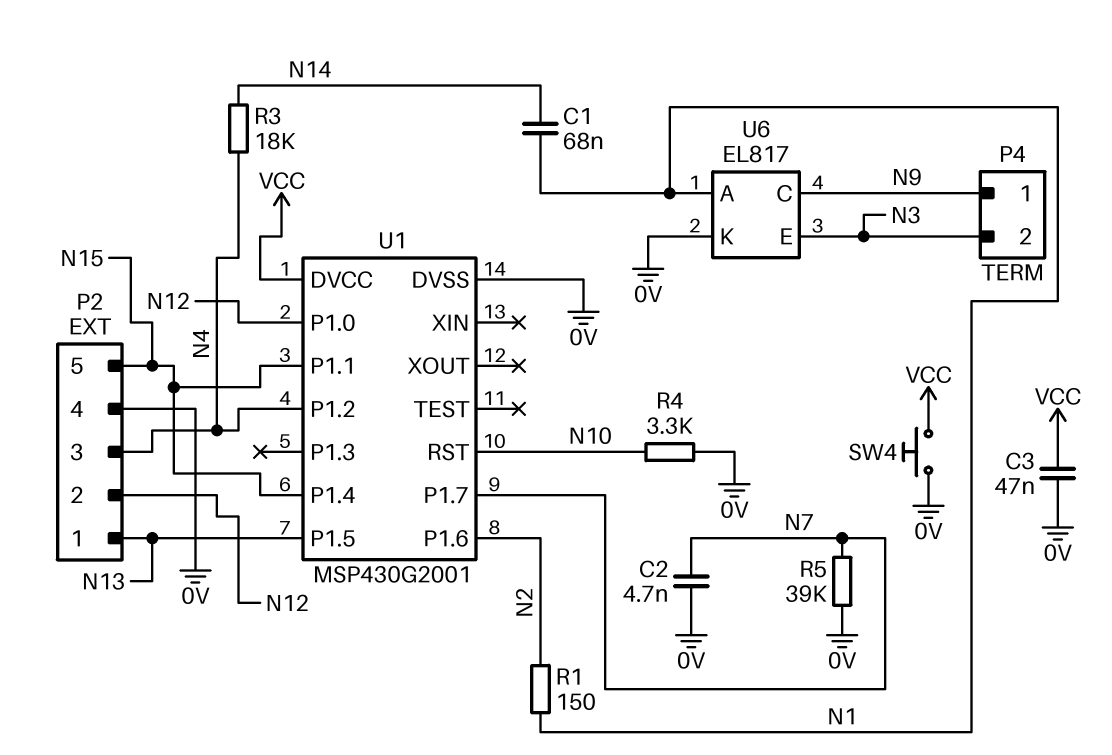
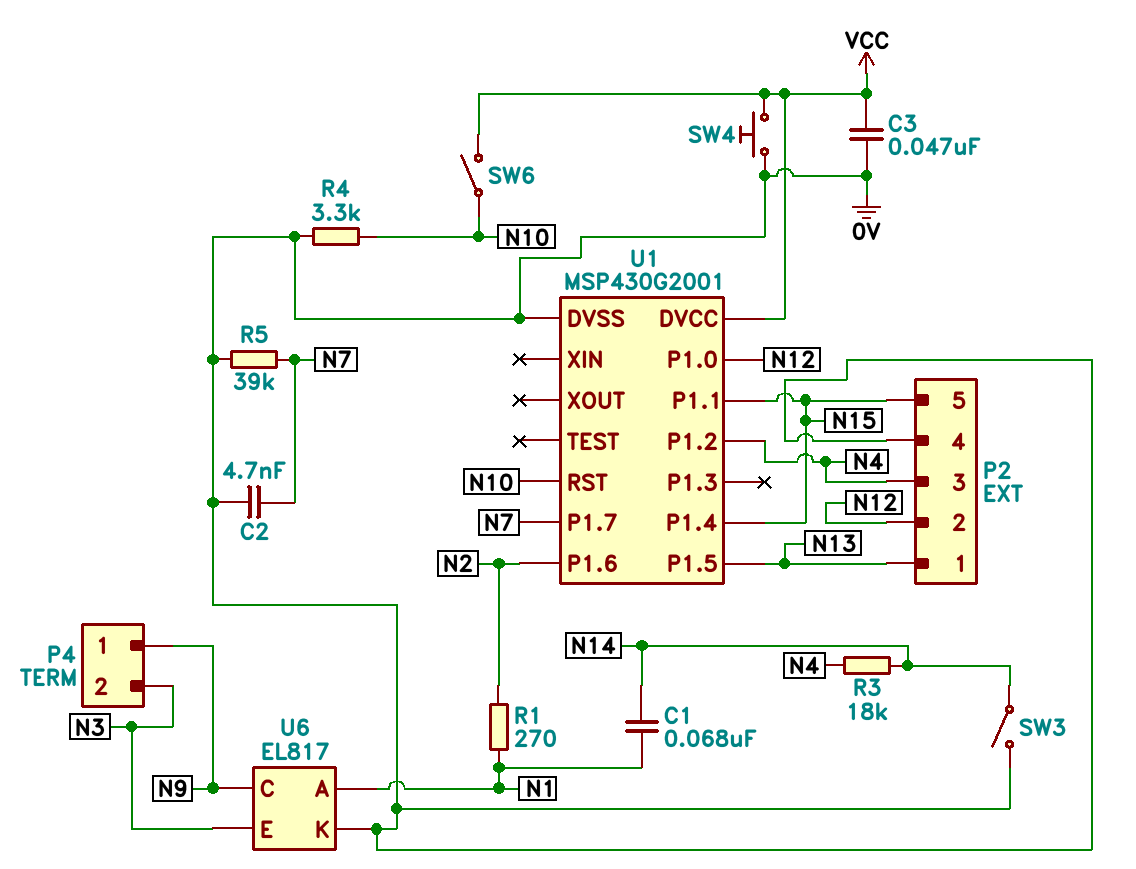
R1: 150 (N1, N2) -> 270 (N1, N2)
SW3: none -> switch (0V, N14)
SW6: none -> switch (N10, VCC)

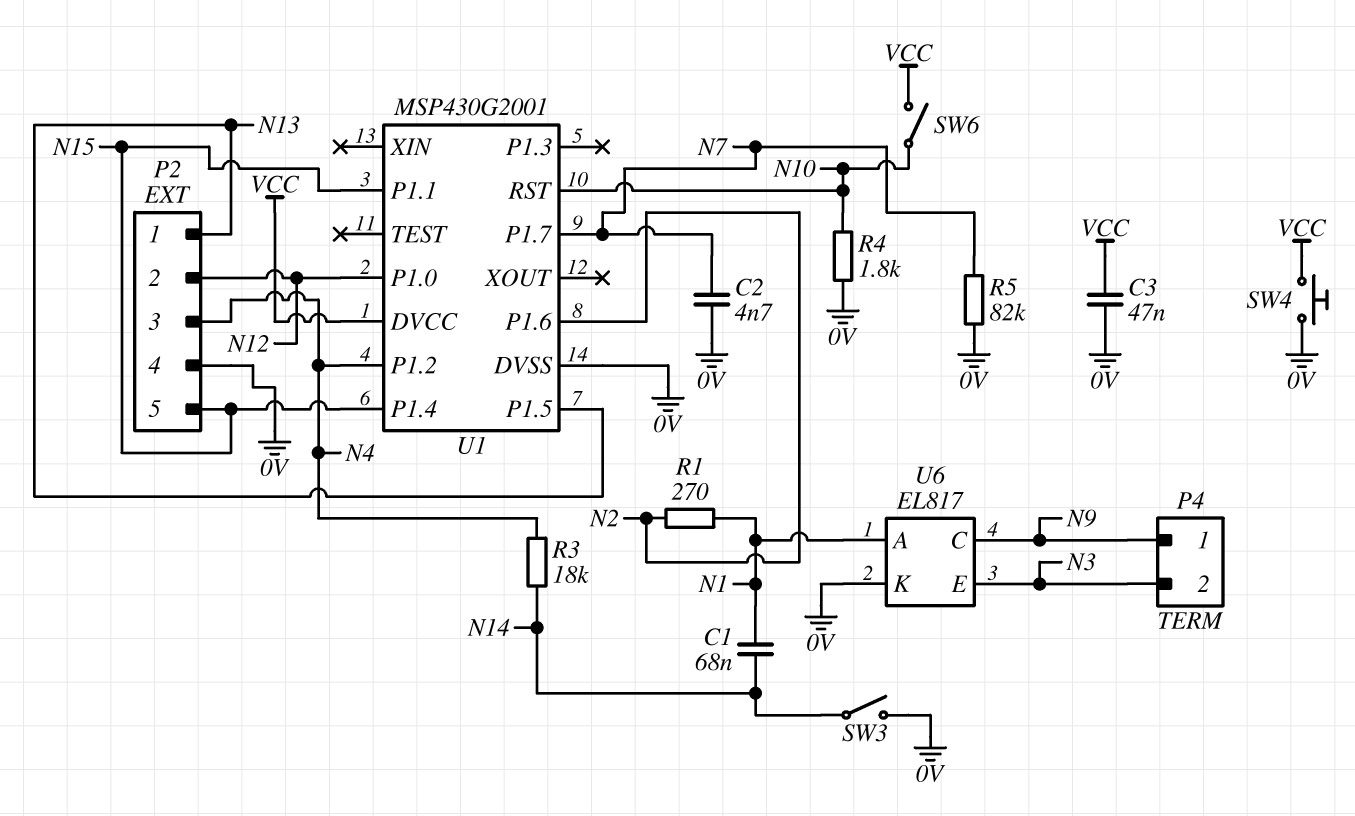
R4: 3.3k (0V, N10) -> 1.8k (0V, N10)
R5: 39k (0V, N7) -> 82k (0V, N7)

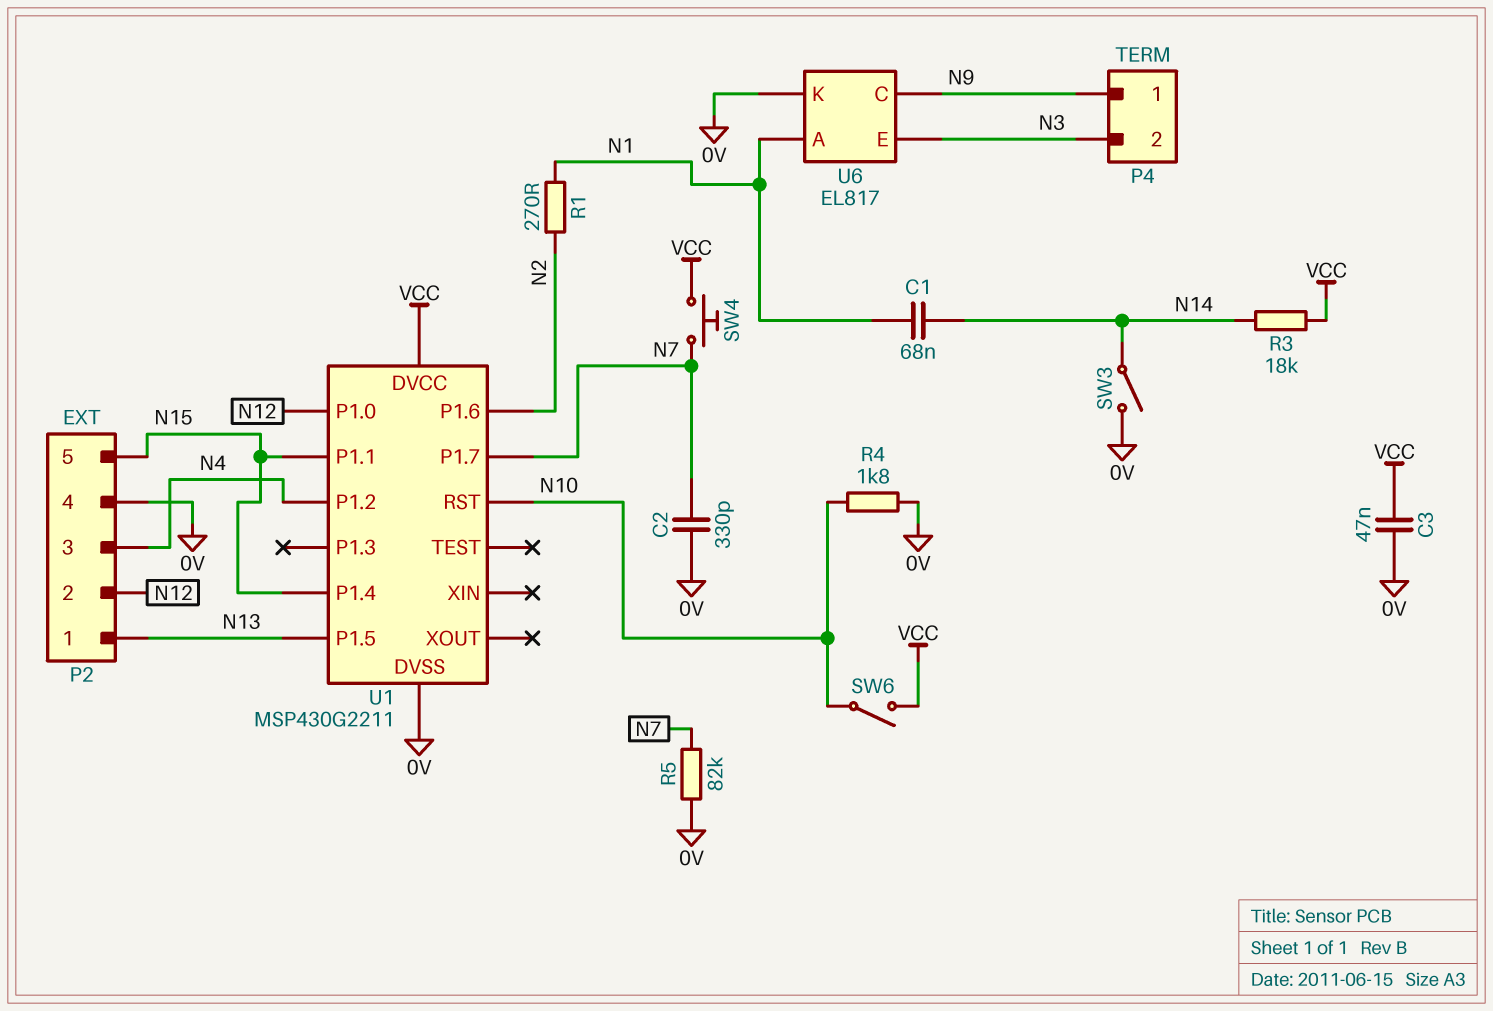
C2: 4.7nF (0V, N7) -> 330pF (0V, N7)
R3: 18k (N4, N14) -> 18k (N14, VCC)
SW4: button (0V, VCC) -> button (N7, VCC)
U1: MSP430G2001 -> MSP430G2211

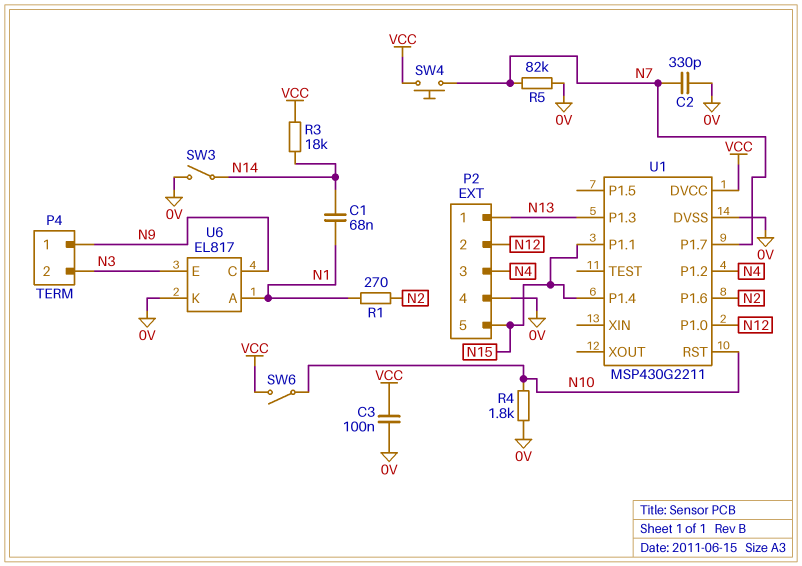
C3: 47nF (0V, VCC) -> 100nF (0V, VCC)
U1 pin P1.3: none -> N13
U1 pin P1.5: N13 -> none

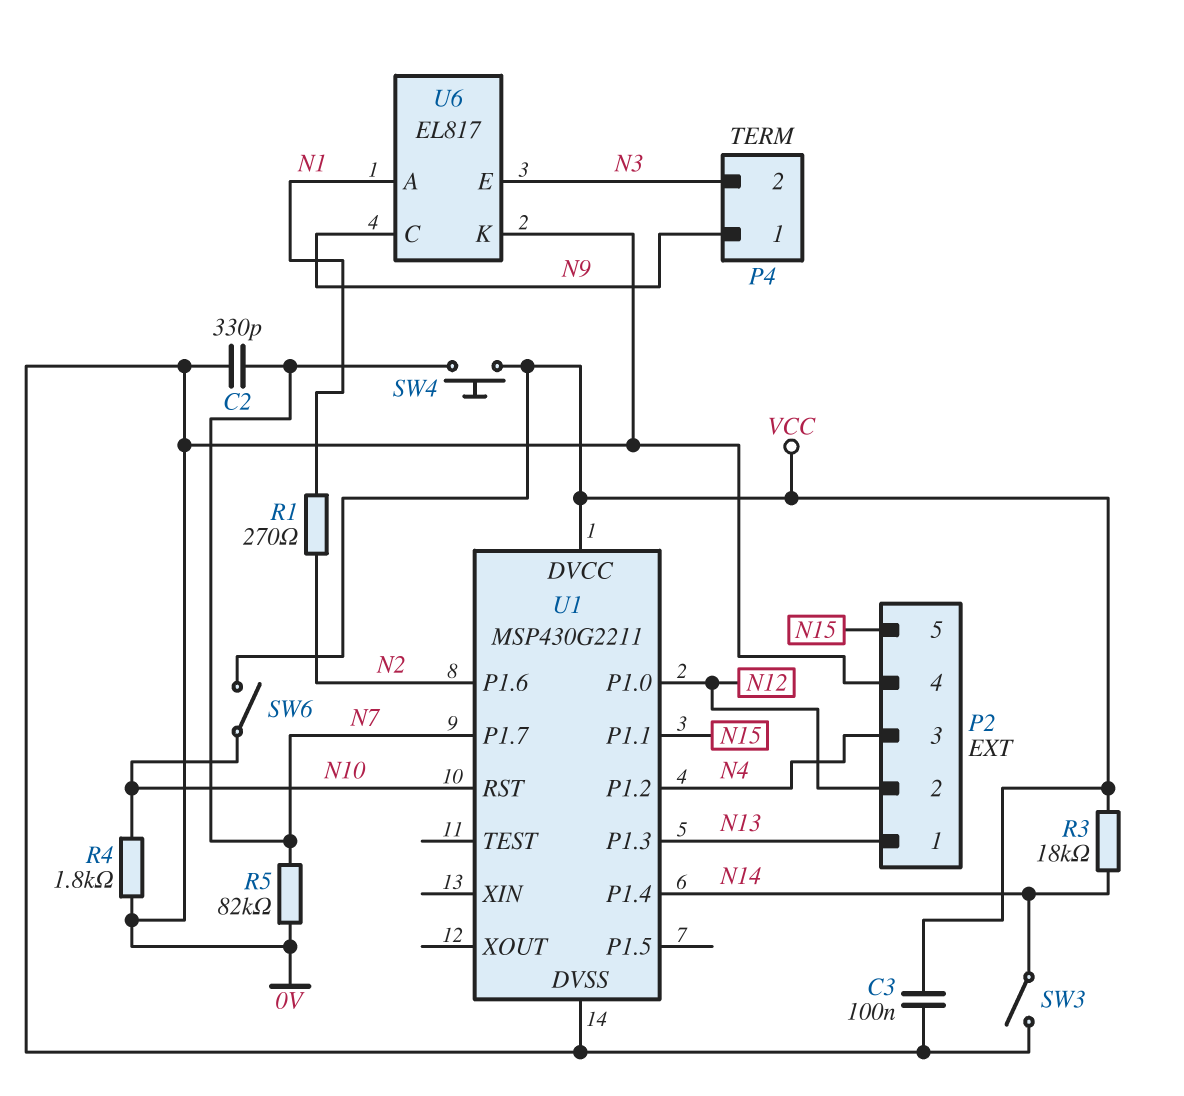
C1: 68nF (N1, N14) -> none
U1 pin P1.4: N15 -> N14

